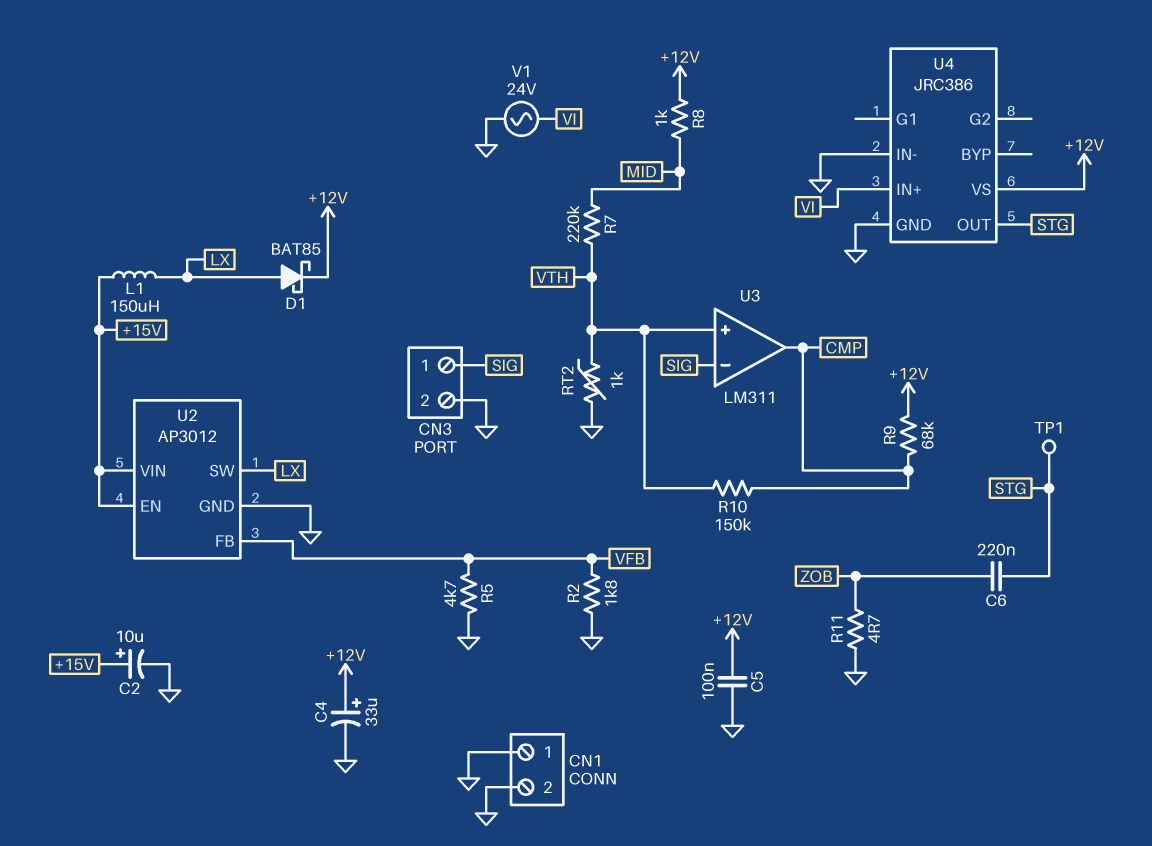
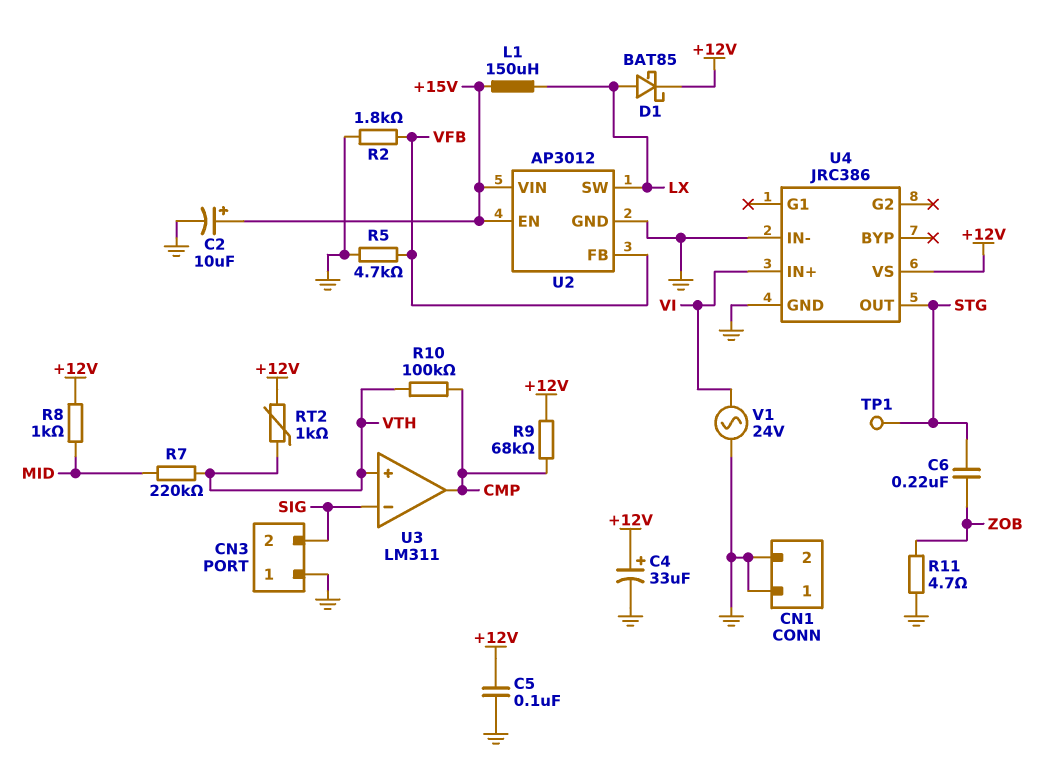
CN3 pin 1: SIG -> GND
CN3 pin 2: GND -> SIG
R10: 150k (CMP, VTH) -> 100k (CMP, VTH)
RT2: 1k (GND, VTH) -> 1k (+12V, VTH)

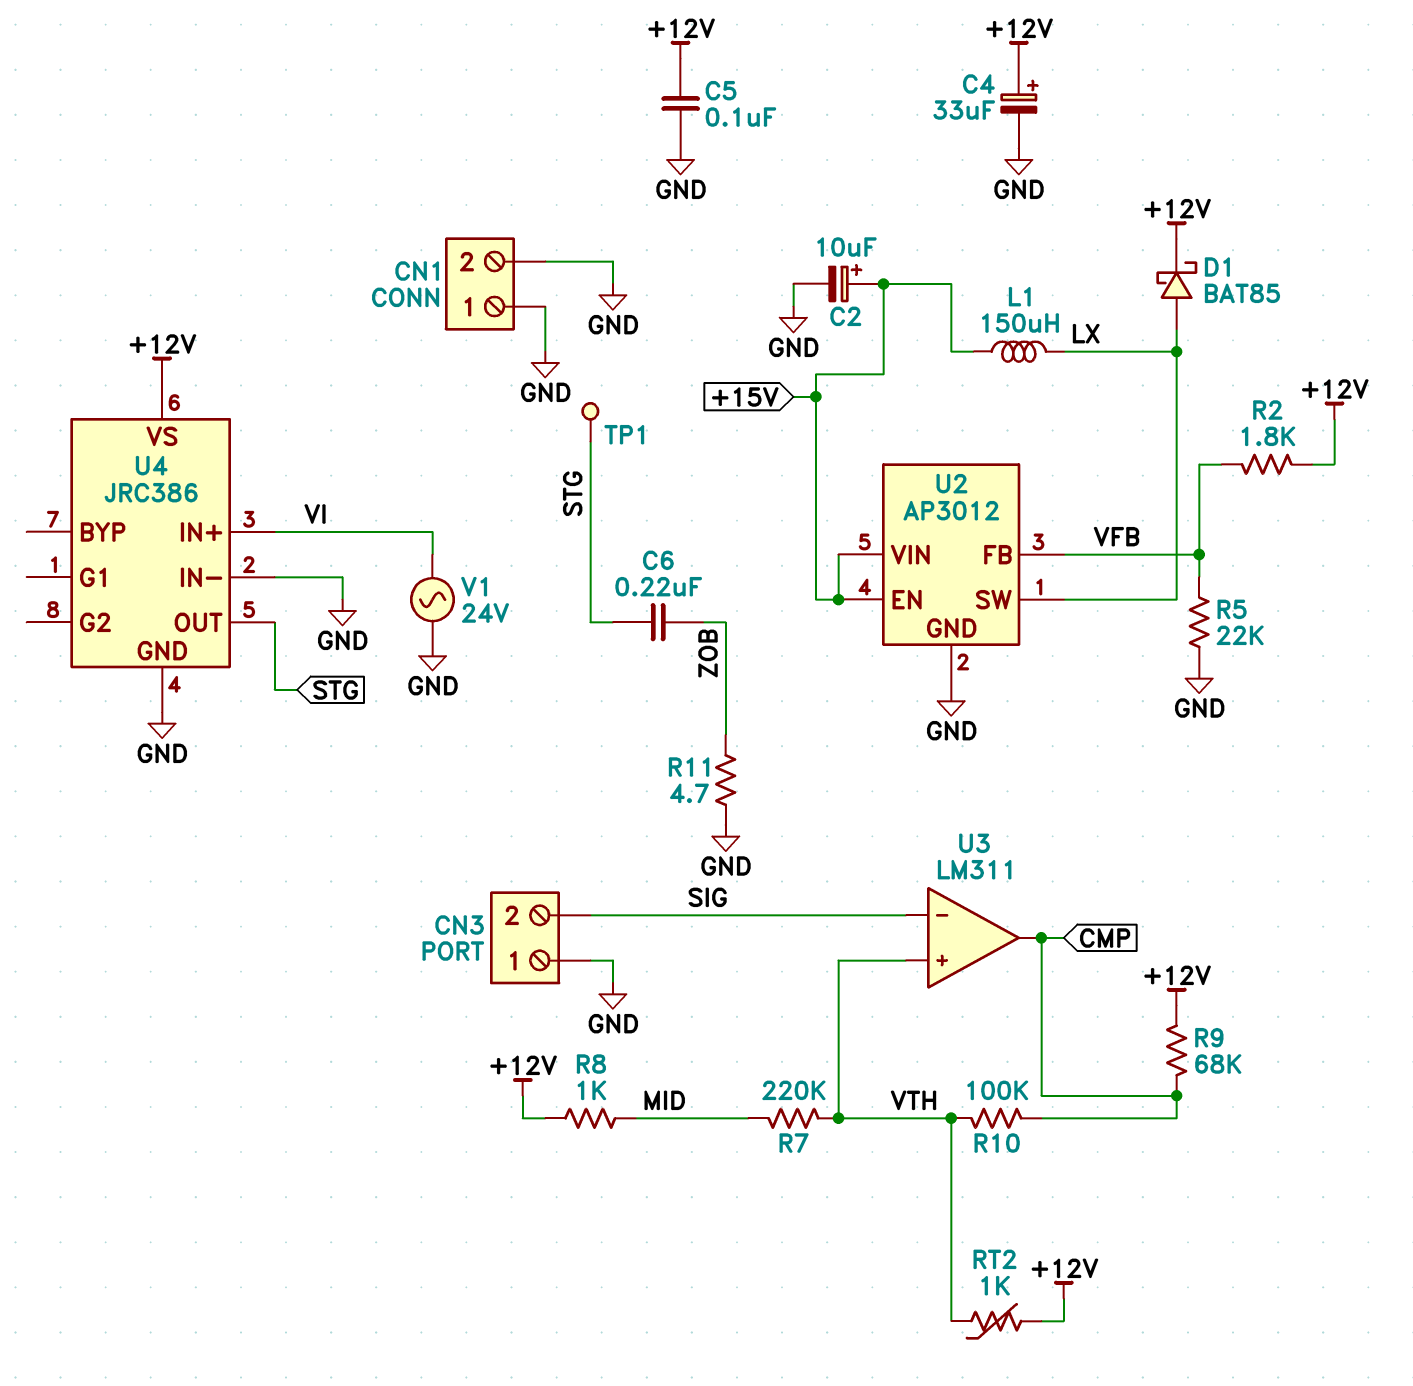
R2: 1.8k (GND, VFB) -> 1.8k (+12V, VFB)
R5: 4.7k (GND, VFB) -> 22k (GND, VFB)

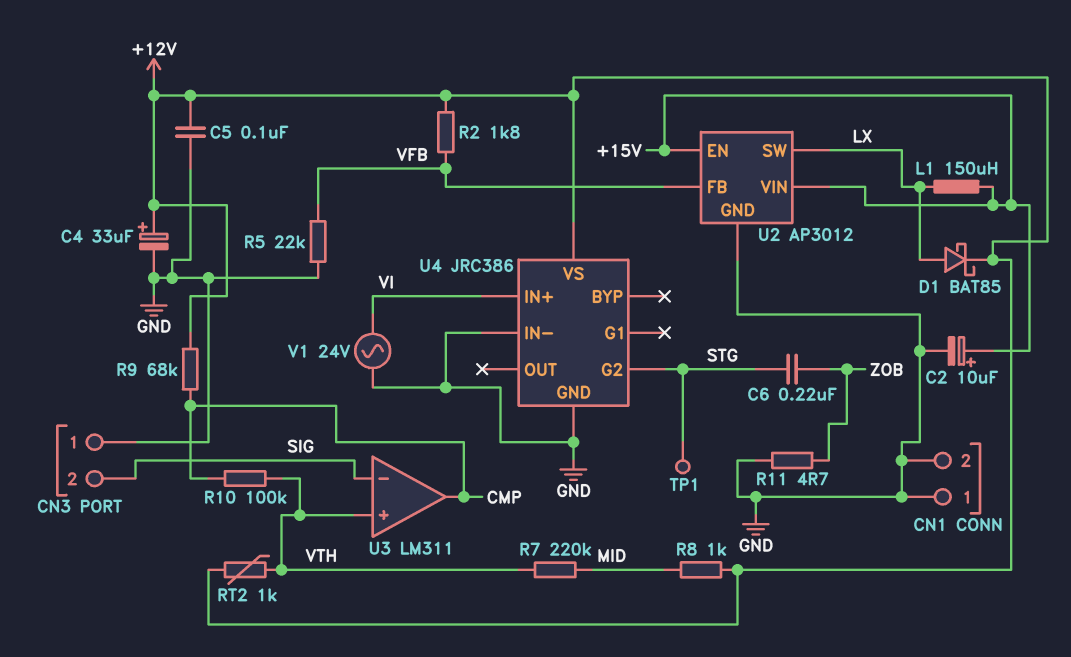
U4 pin G2: none -> STG
U4 pin OUT: STG -> none

